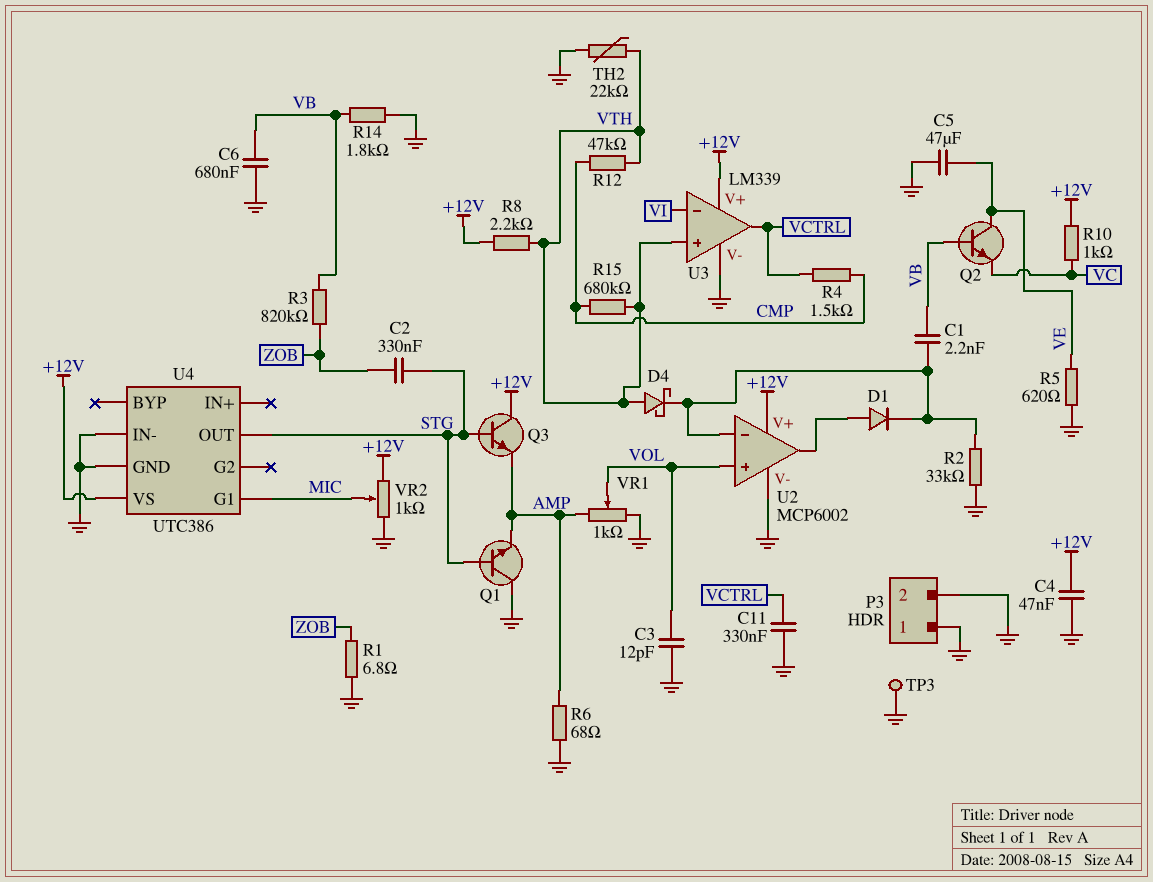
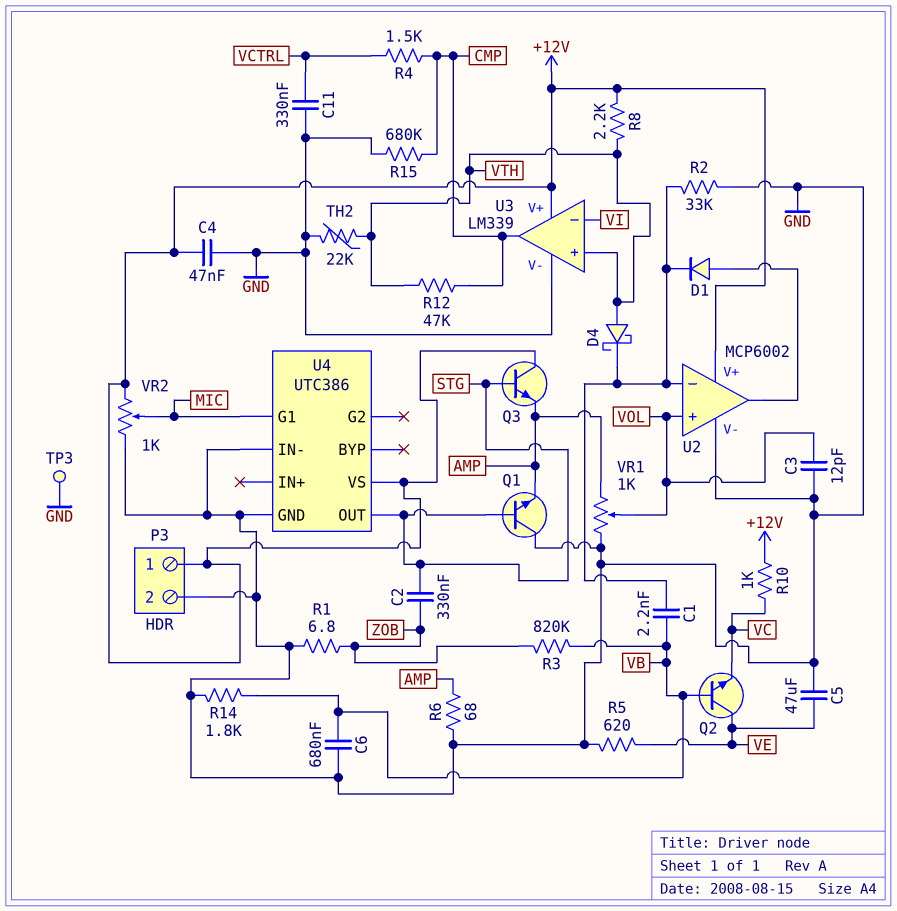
P3 pin 1: GND -> +12V
R15: 680k (CMP, VTH) -> 680k (CMP, GND)
U3 pin out: VCTRL -> CMP

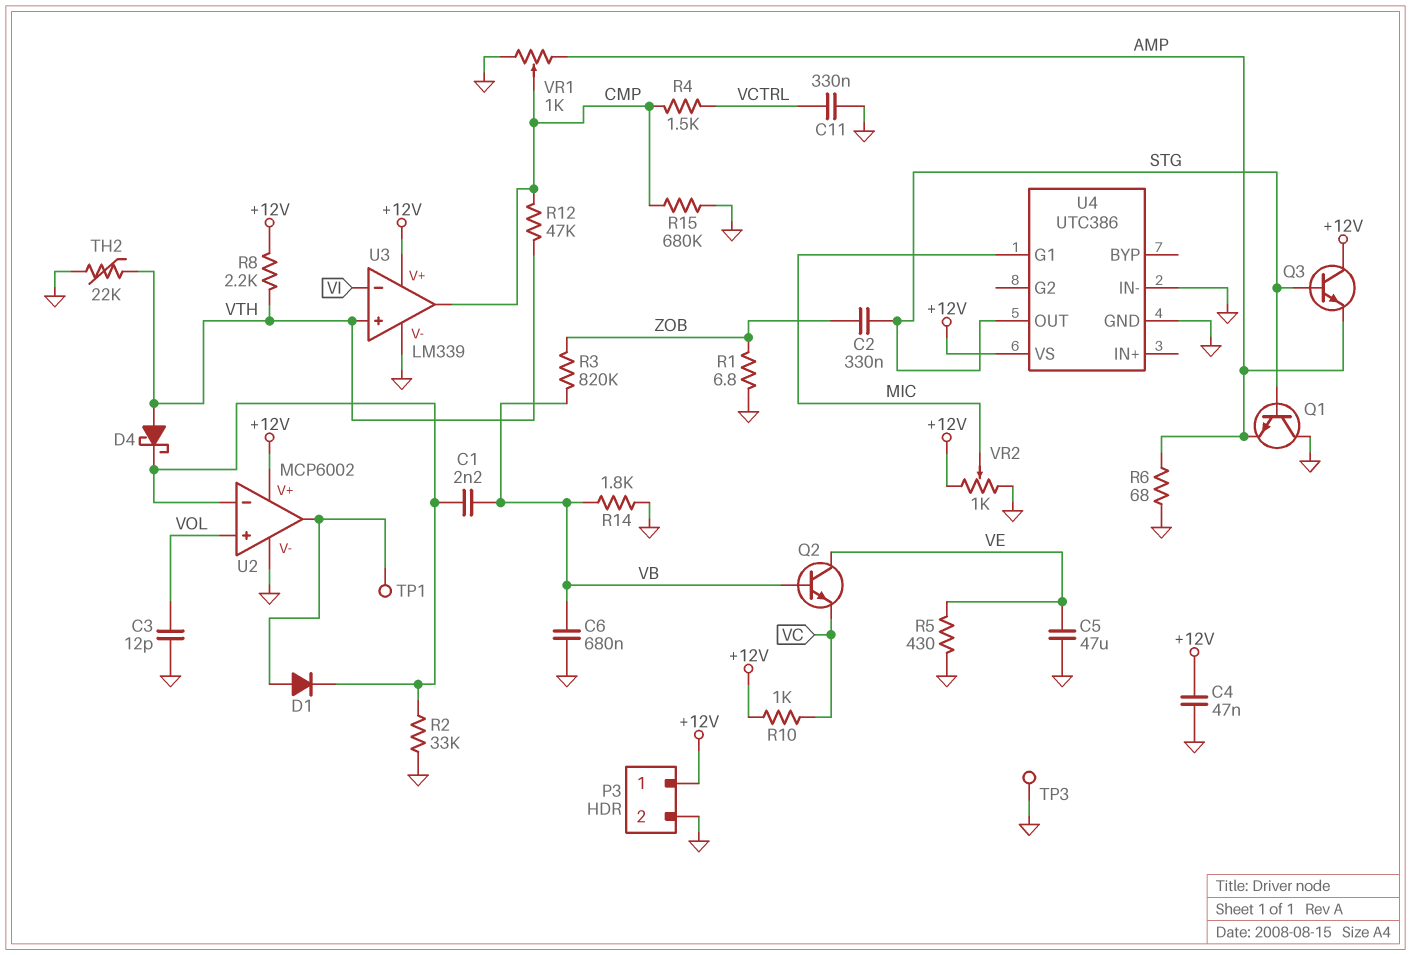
R5: 620 (GND, VE) -> 430 (GND, VE)
TP1: none -> test point (U2/out)
VR1: 1k (AMP, GND, wiper VOL) -> 1k (AMP, GND, wiper CMP)

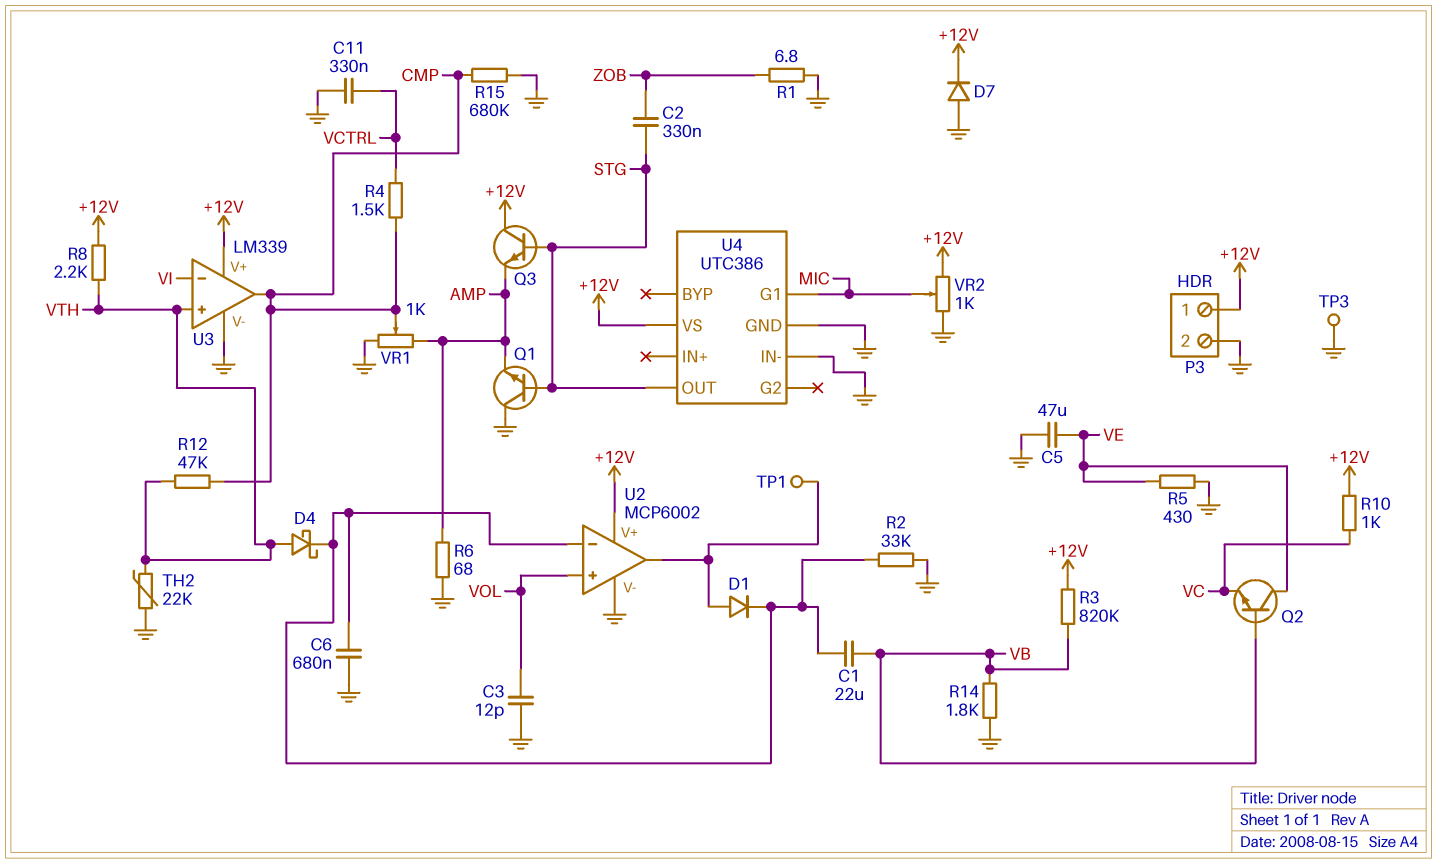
C1: 2.2nF (U2/in-, VB) -> 22uF (U2/in-, VB)
C4: 47nF (+12V, GND) -> none
C6: 680nF (GND, VB) -> 680nF (GND, U2/in-)
D7: none -> diode (A GND, K +12V)
R3: 820k (VB, ZOB) -> 820k (+12V, VB)

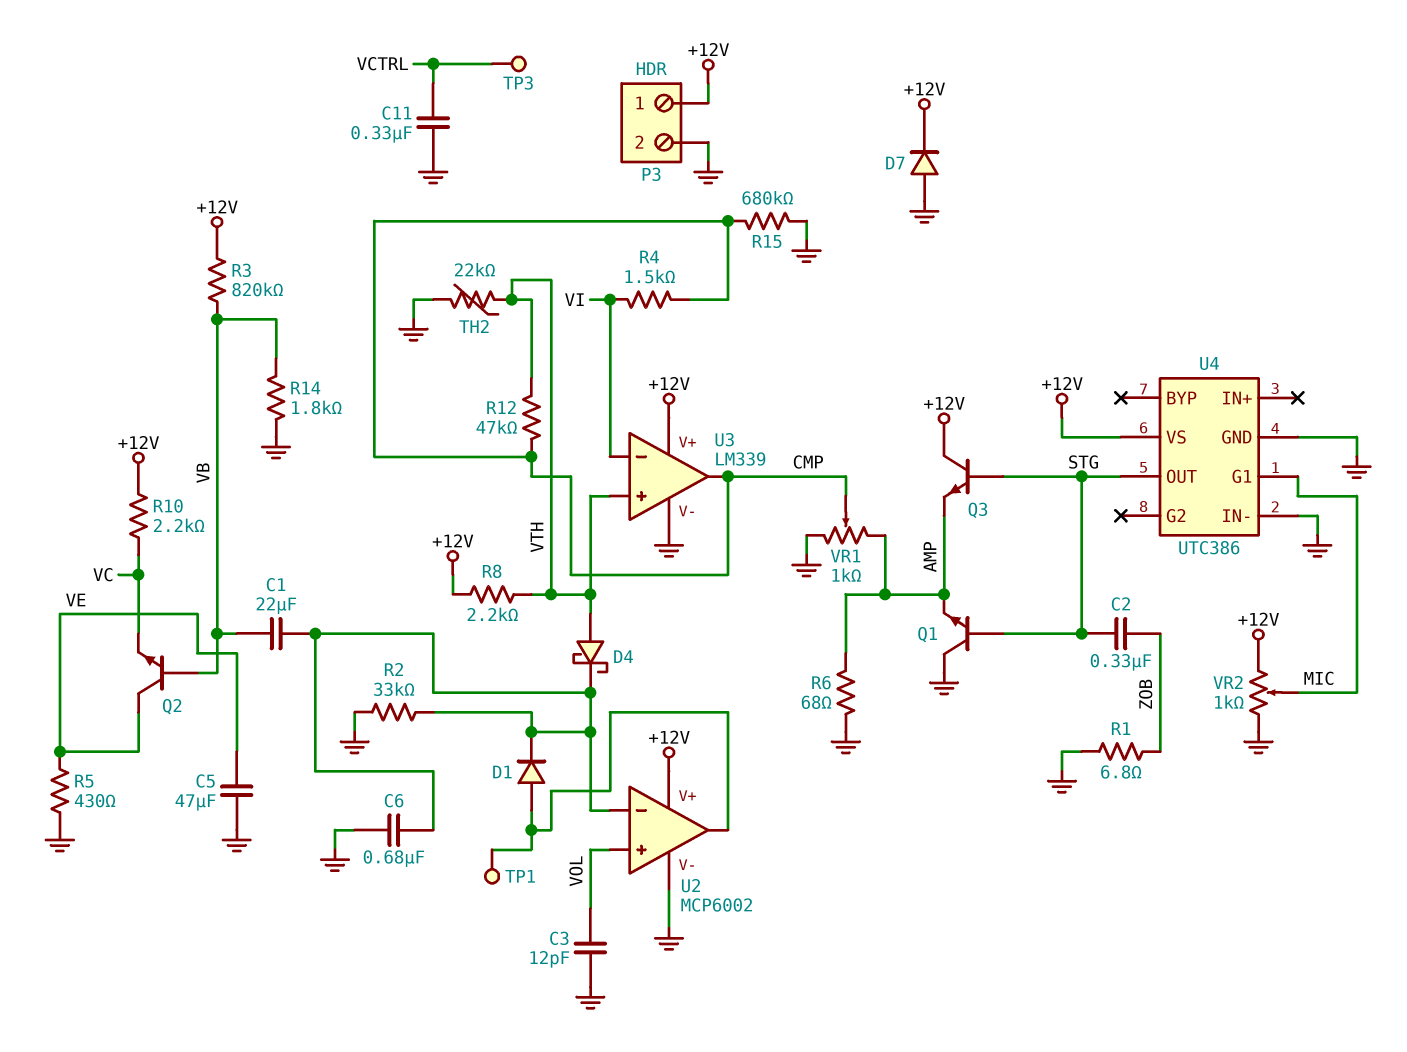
R4: 1.5k (CMP, VCTRL) -> 1.5k (CMP, VI)
R10: 1k (+12V, VC) -> 2.2k (+12V, VC)
TP3: test point (GND) -> test point (VCTRL)

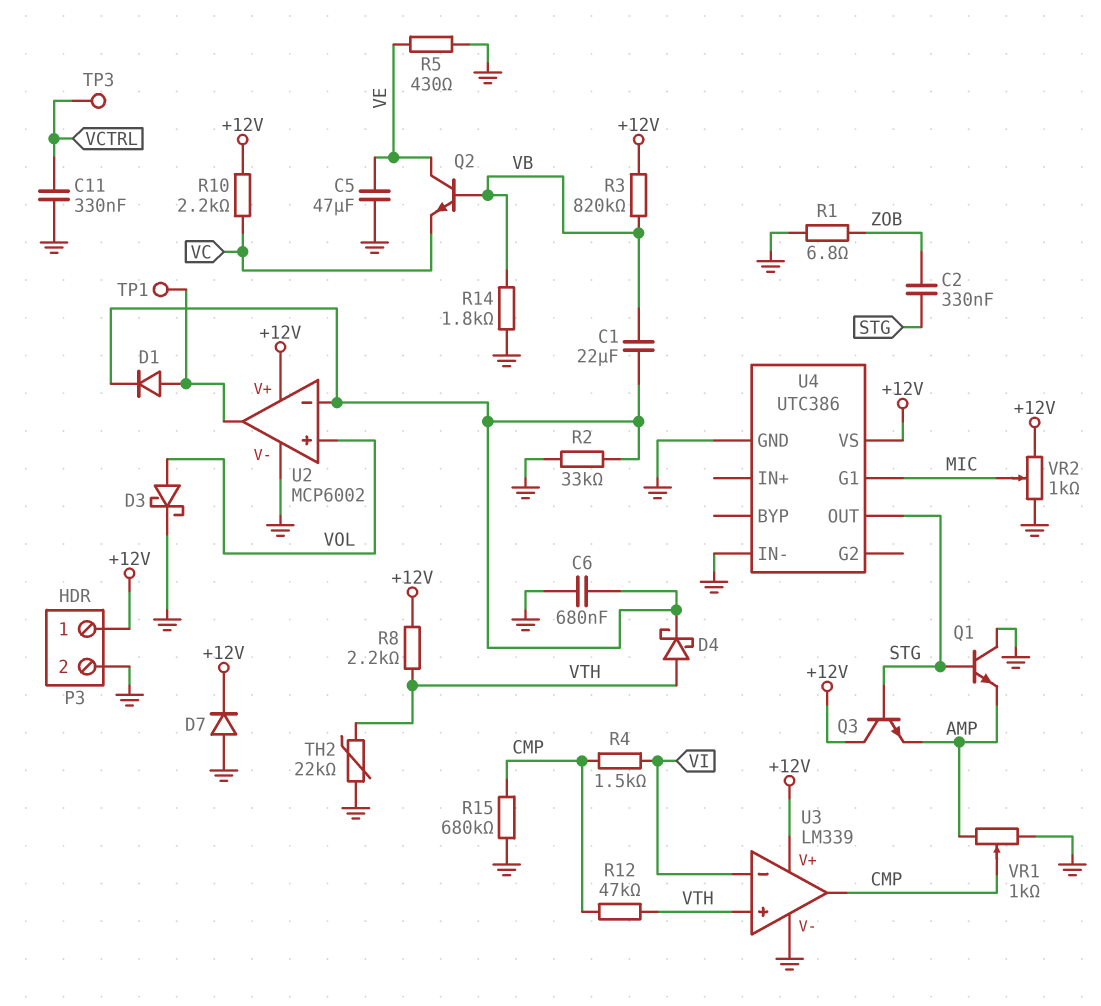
C3: 12pF (GND, VOL) -> none
D3: none -> schottky (A VOL, K GND)
R6: 68 (AMP, GND) -> none

